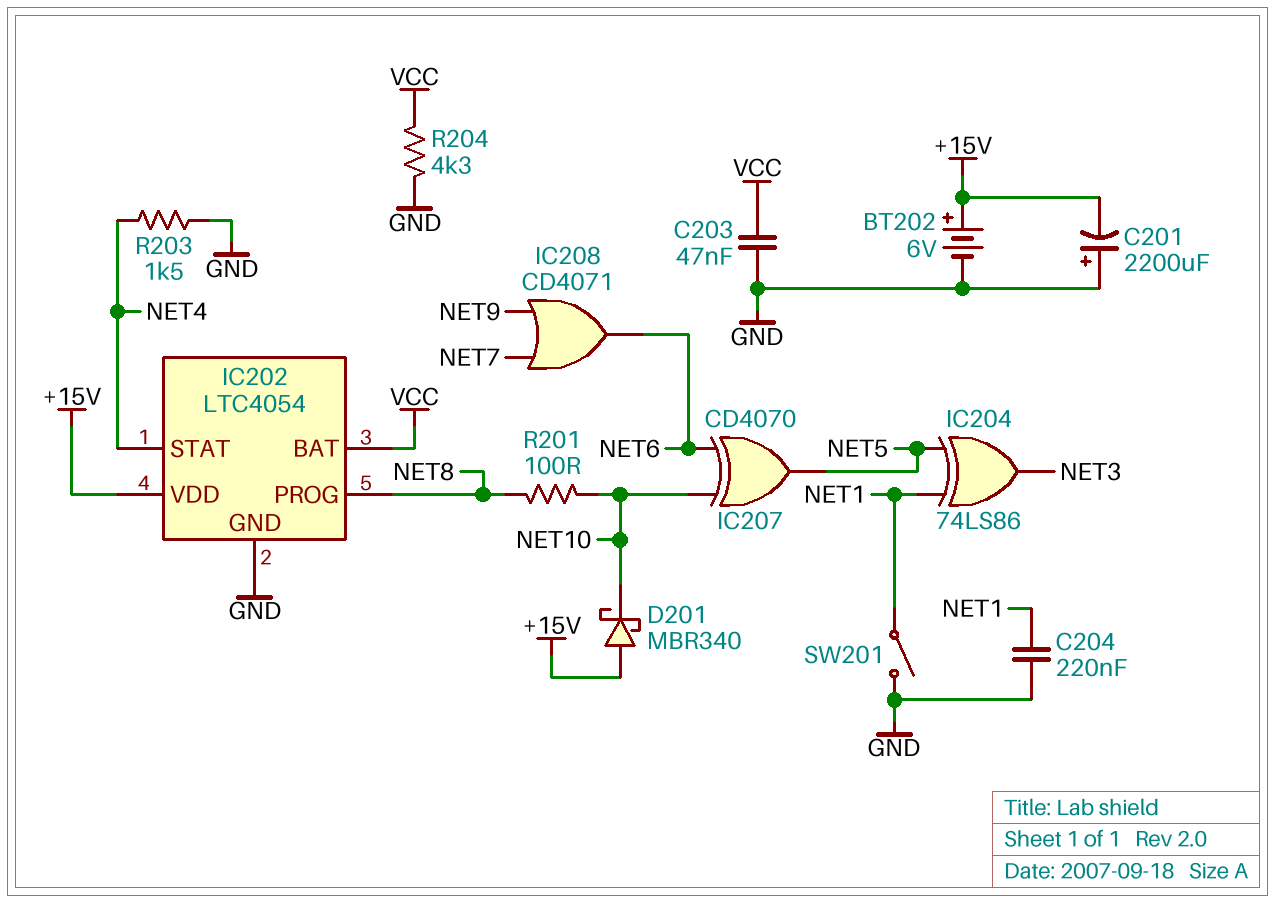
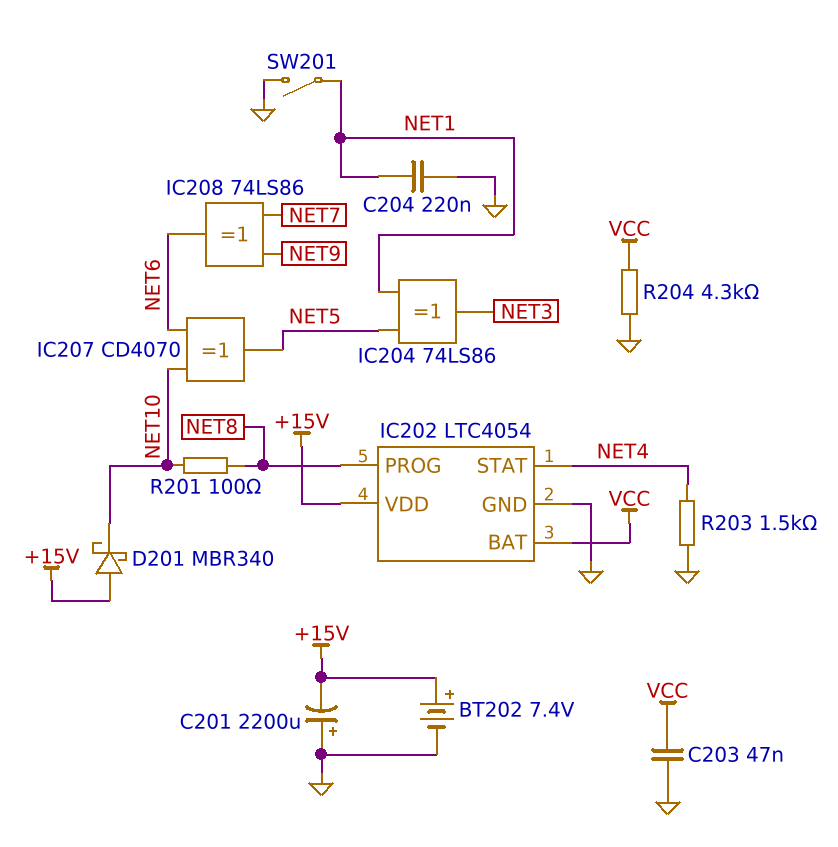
BT202: 6V (plus +15V, minus GND) -> 7.4V (plus +15V, minus GND)
IC208: OR CD4071 (in NET7, in NET9, out NET6) -> XOR 74LS86 (in NET7, in NET9, out NET6)

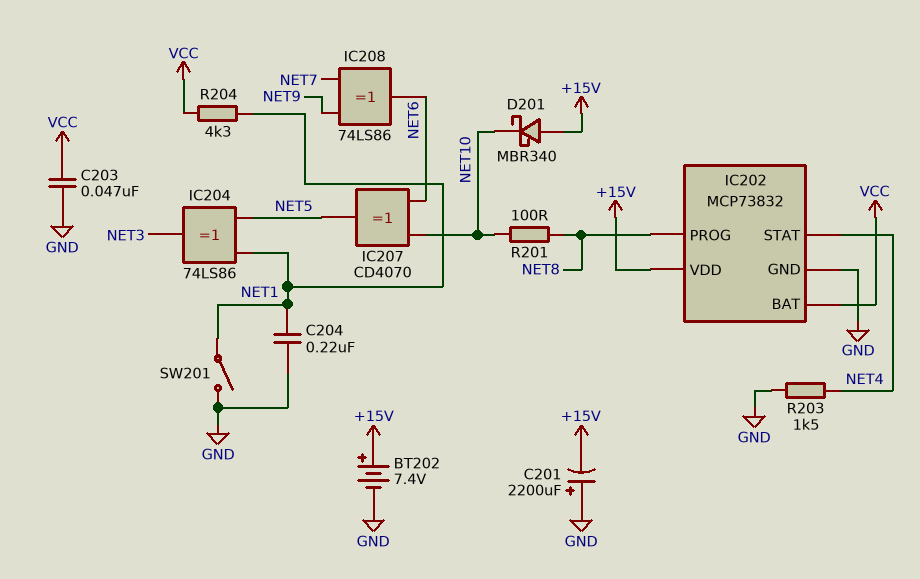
IC202: LTC4054 -> MCP73832
R204: 4.3k (GND, VCC) -> 4.3k (NET1, VCC)

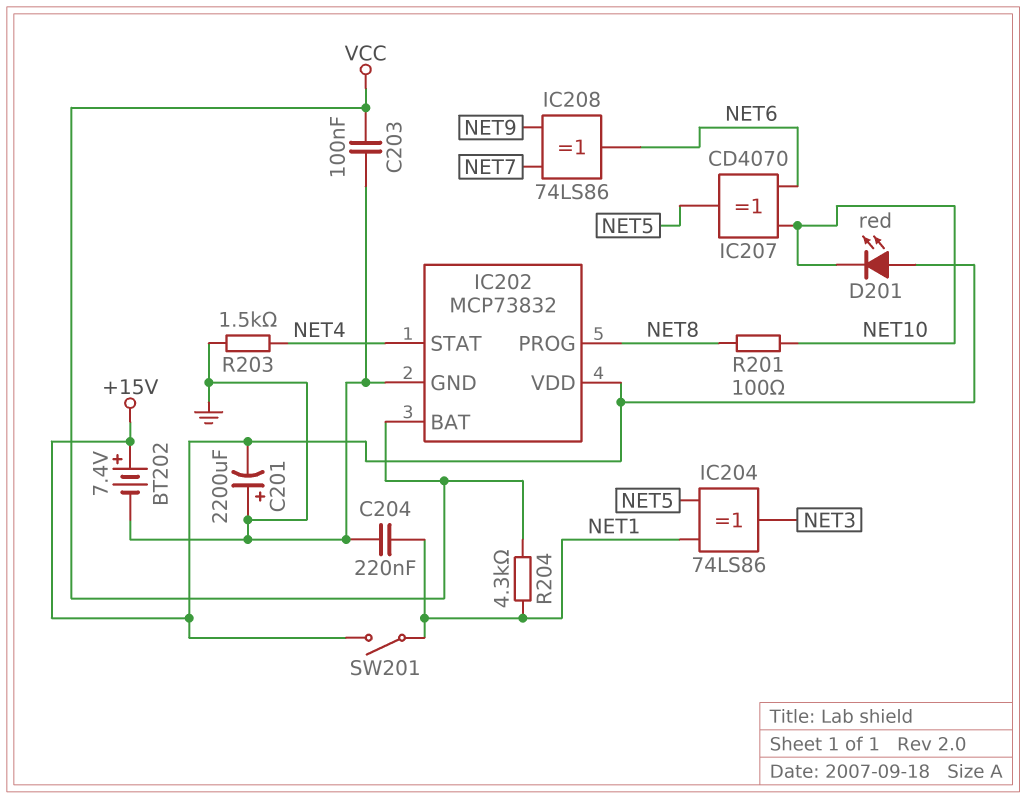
C203: 47nF (GND, VCC) -> 100nF (GND, VCC)
D201: schottky MBR340 (A +15V, K NET10) -> LED red (A +15V, K NET10)
SW201: switch (GND, NET1) -> switch (+15V, NET1)

